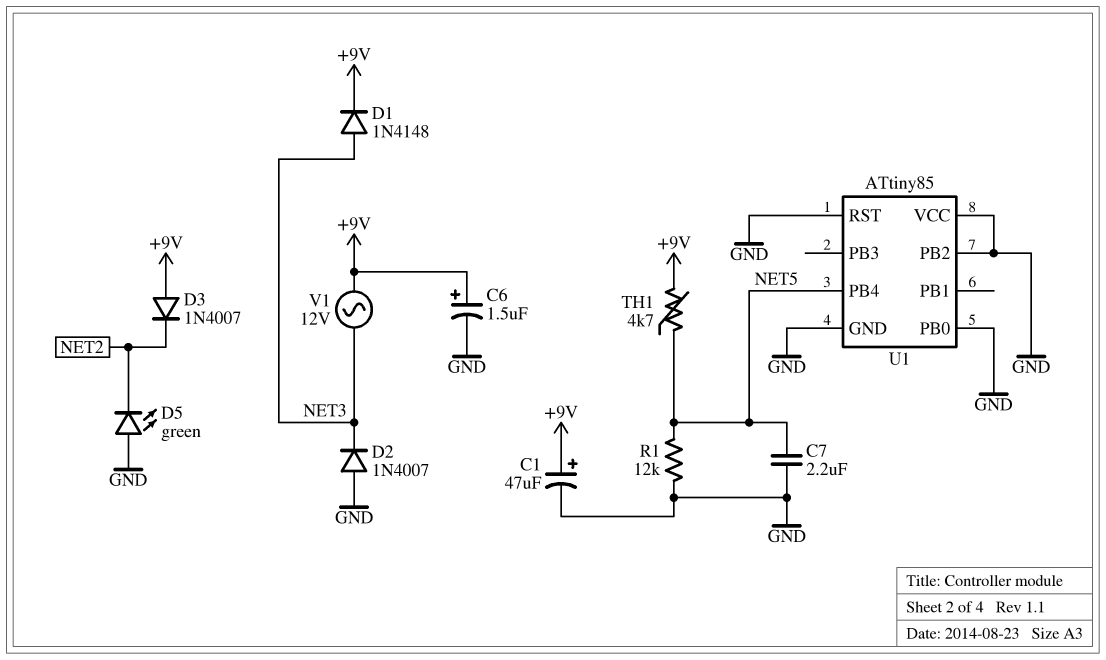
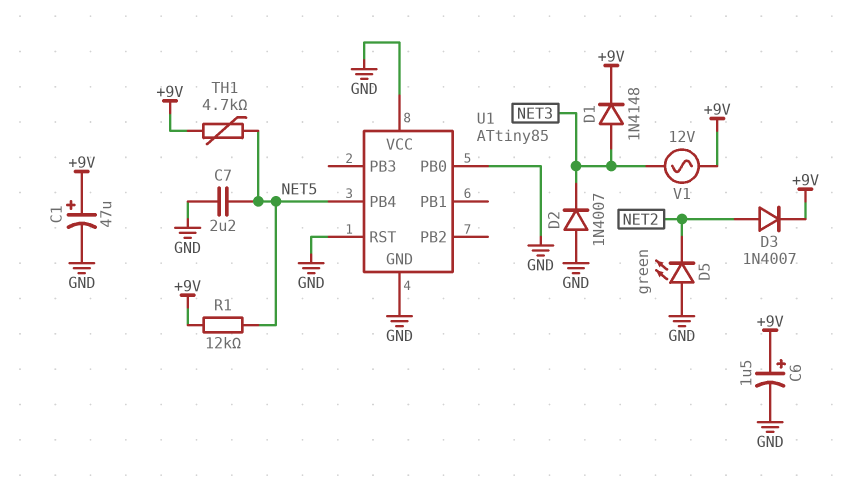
D3: diode 1N4007 (A +9V, K NET2) -> diode 1N4007 (A NET2, K +9V)
R1: 12k (GND, NET5) -> 12k (+9V, NET5)
U1 pin PB2: GND -> none

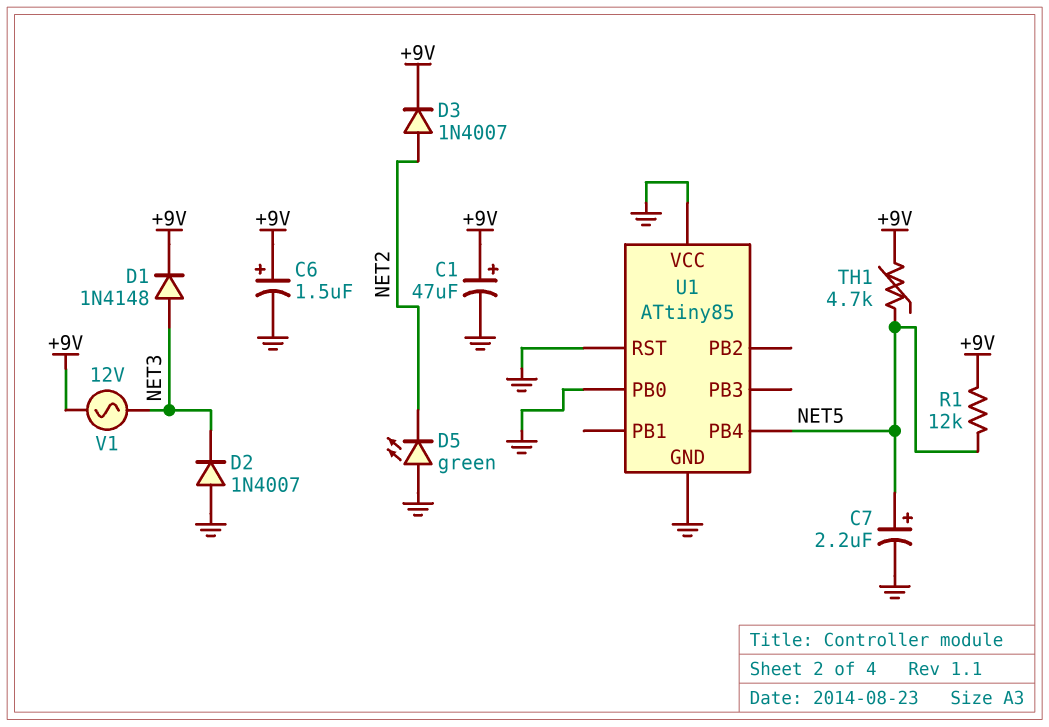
C7: 2.2uF (GND, NET5) -> 2.2uF (plus NET5, minus GND)

